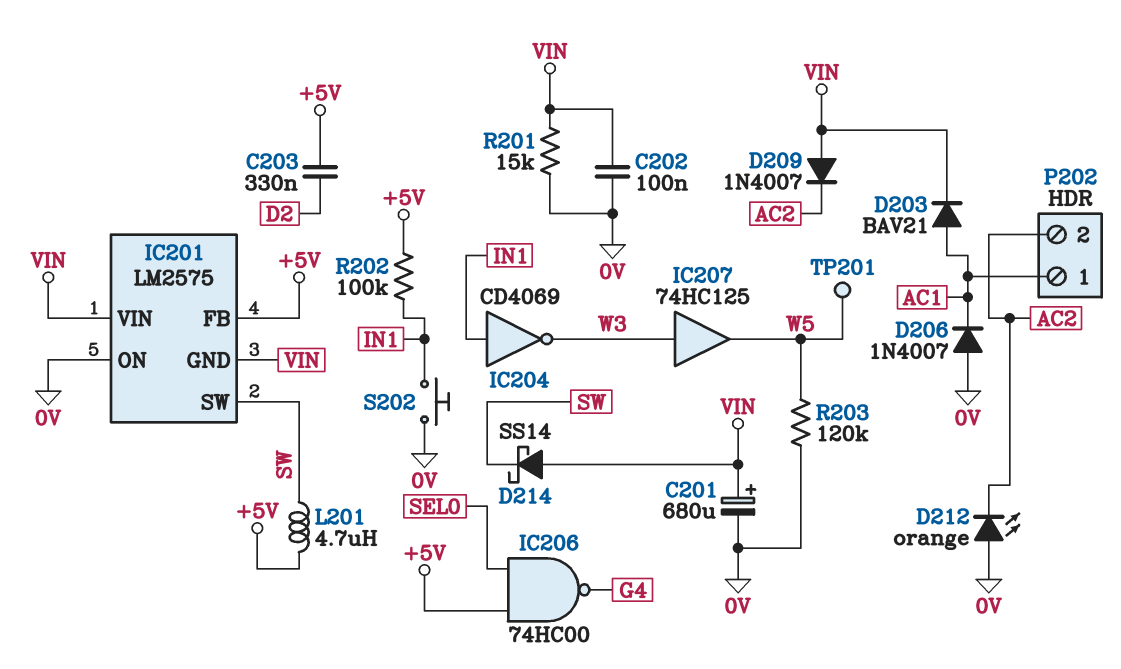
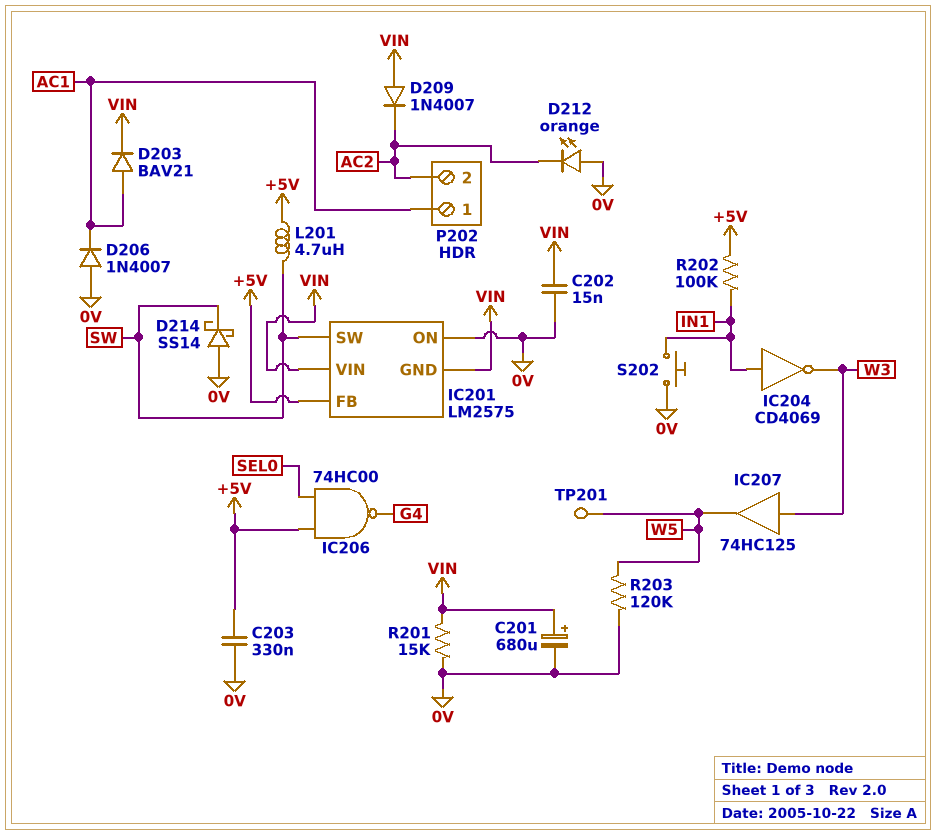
C202: 100nF (0V, VIN) -> 15nF (0V, VIN)
C203: 330nF (+5V, D2) -> 330nF (+5V, 0V)
D214: schottky SS14 (A VIN, K SW) -> schottky SS14 (A 0V, K SW)

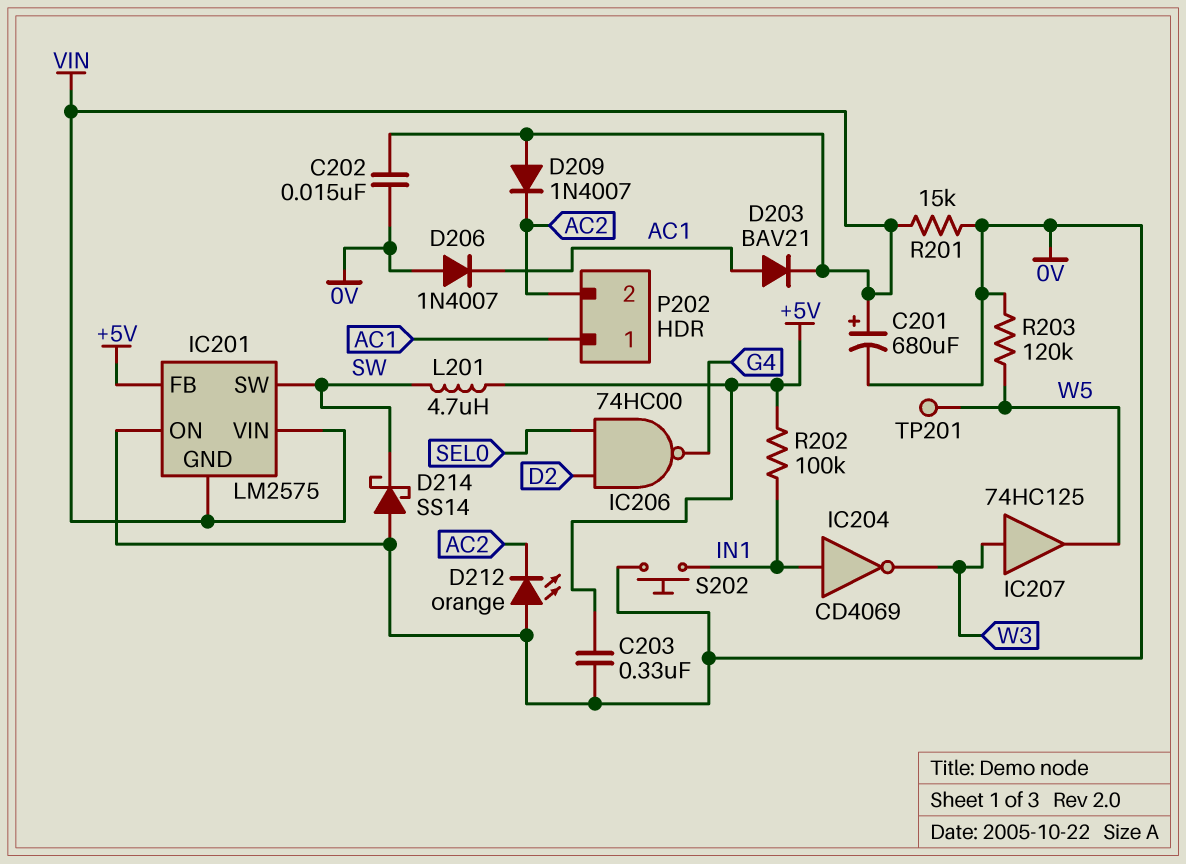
IC206: NAND 74HC00 (in +5V, in SEL0, out G4) -> NAND 74HC00 (in D2, in SEL0, out G4)

